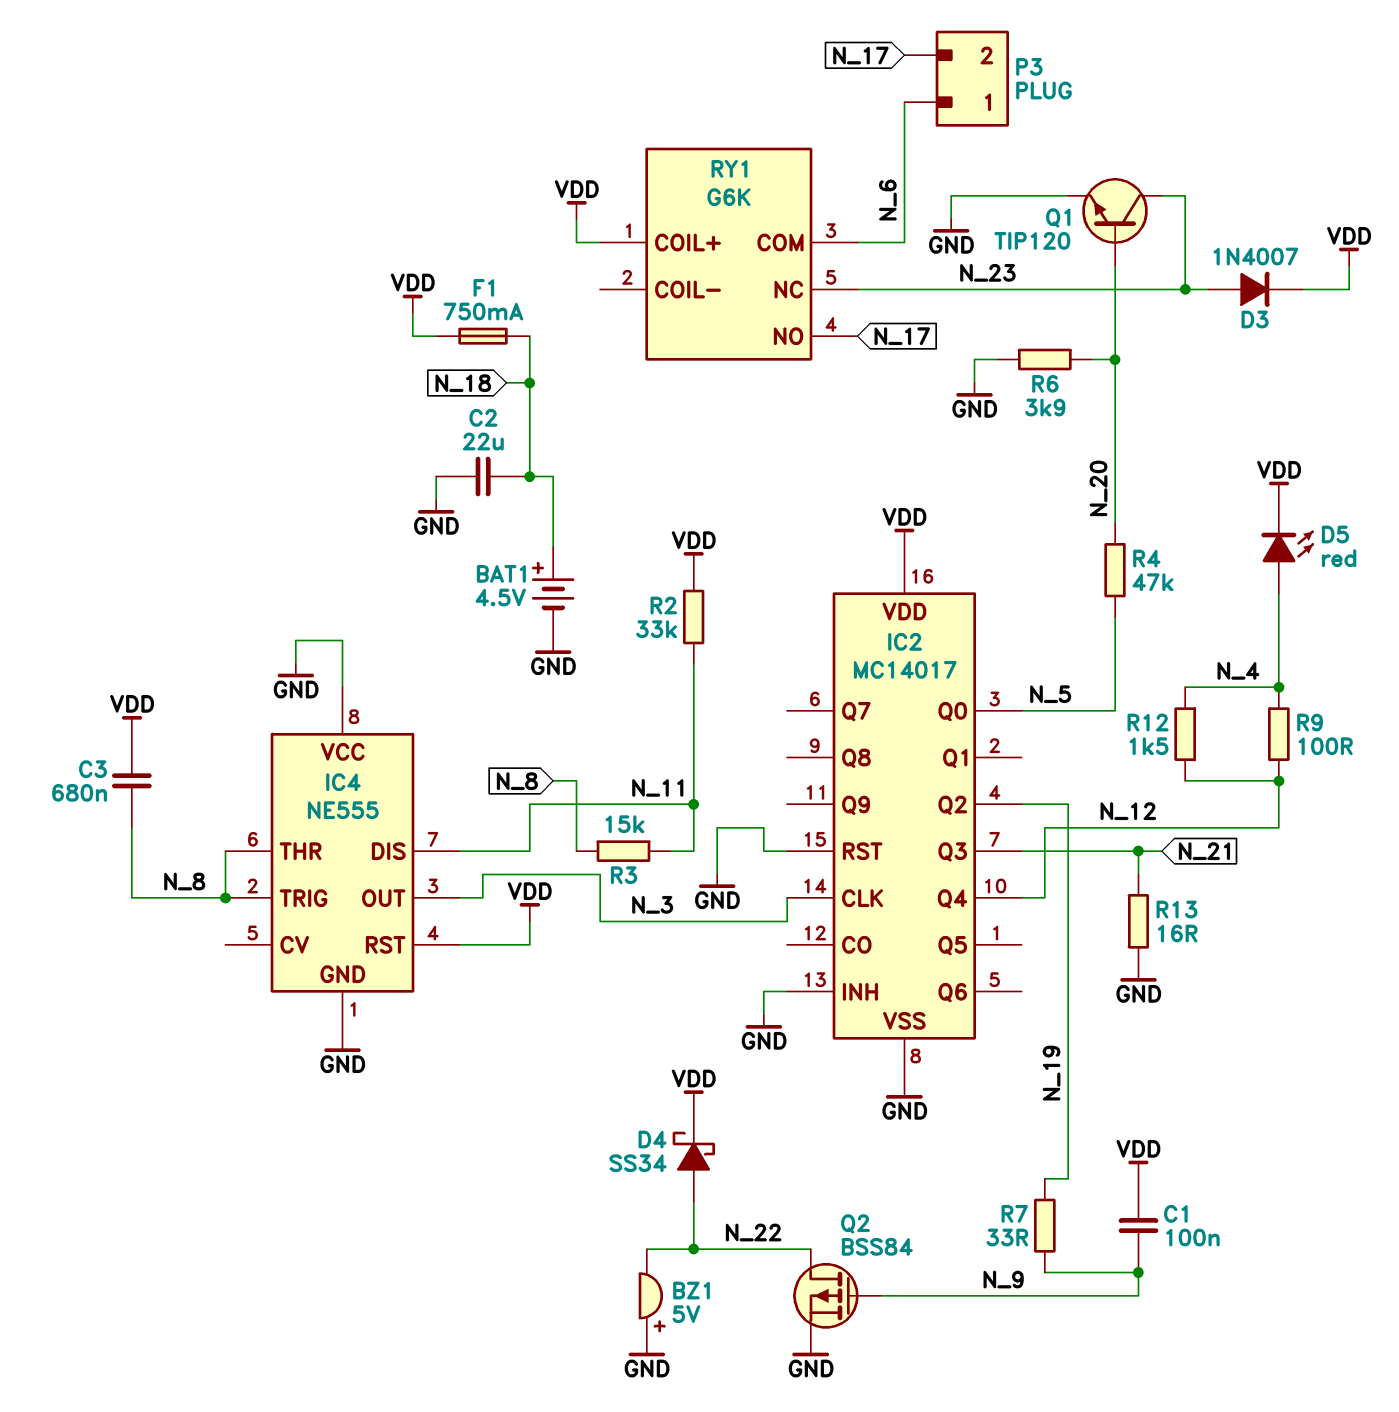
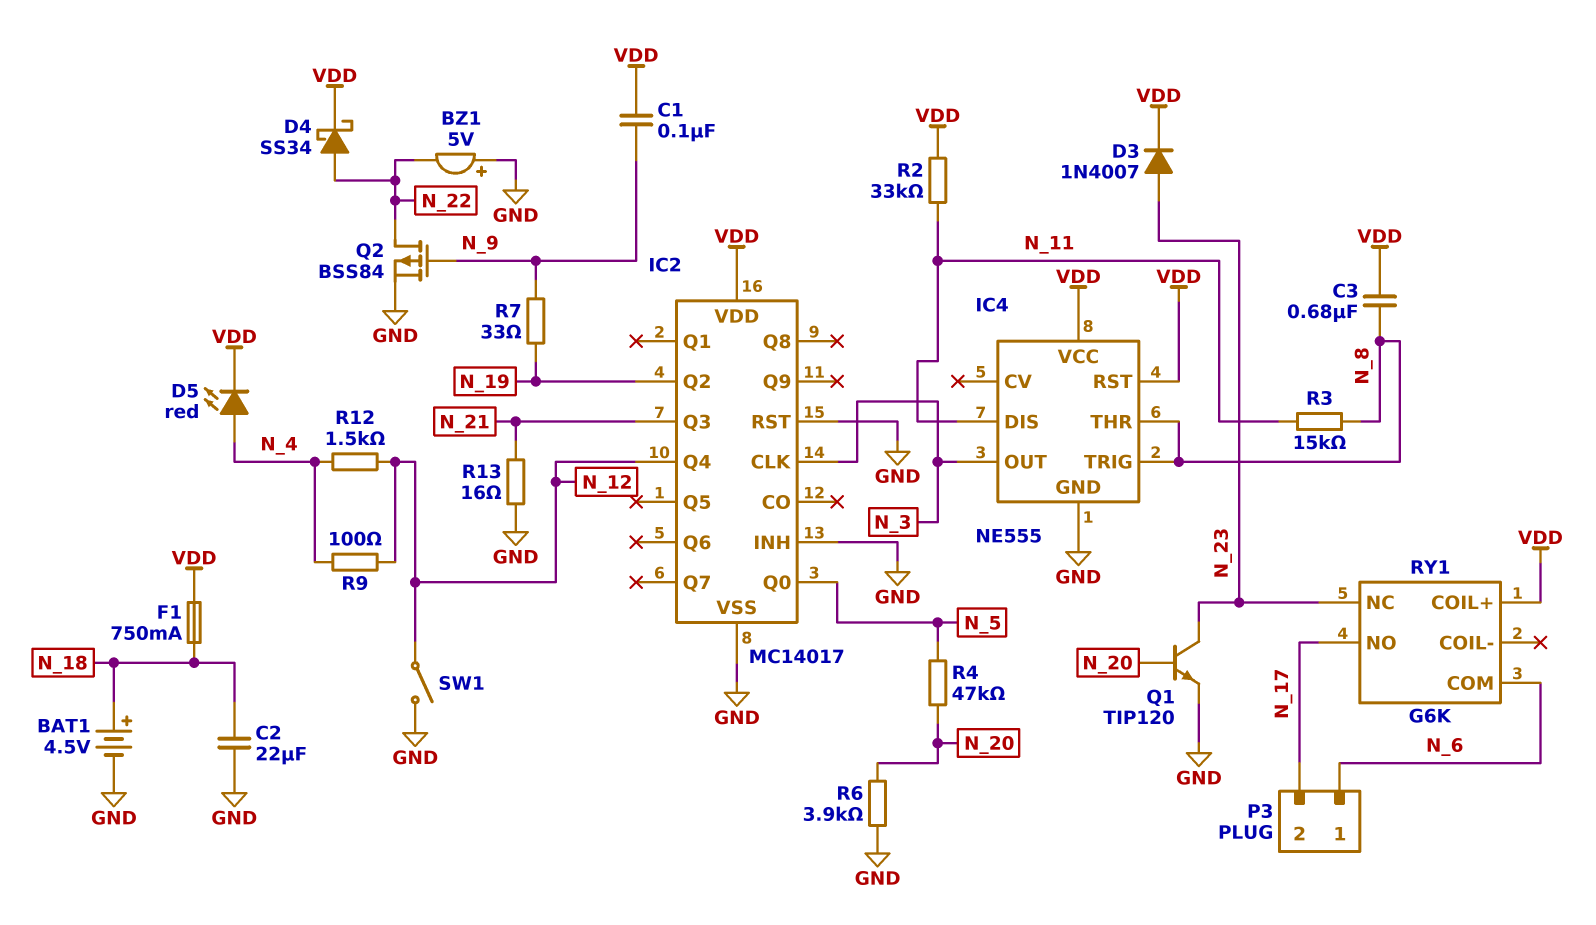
IC4 pin VCC: GND -> VDD
SW1: none -> switch (GND, N_12)

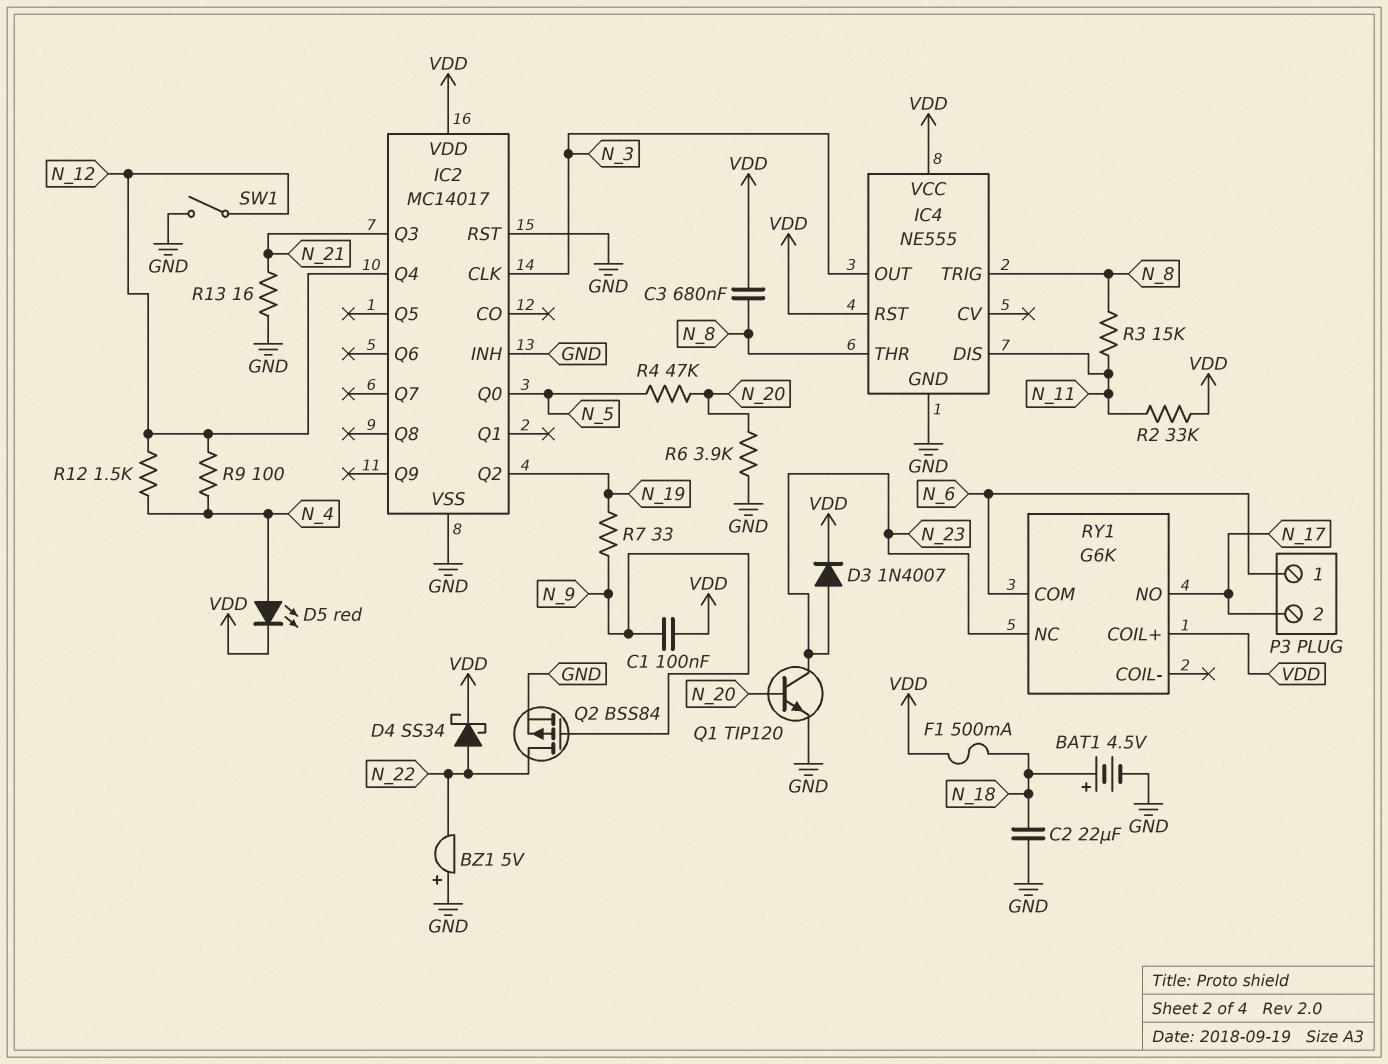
F1: 750mA (N_18, VDD) -> 500mA (N_18, VDD)

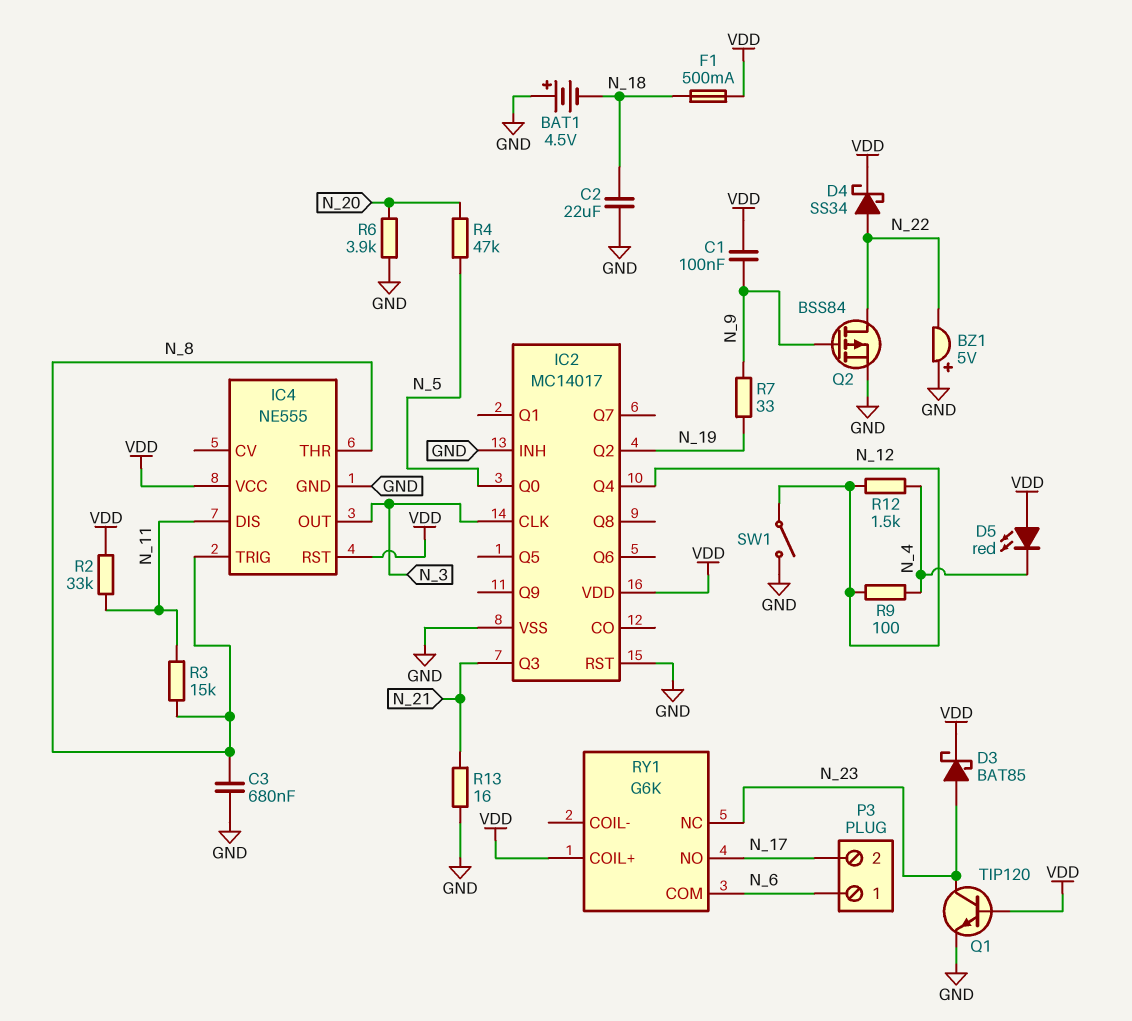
BAT1: 4.5V (plus N_18, minus GND) -> 4.5V (plus GND, minus N_18)
C3: 680nF (N_8, VDD) -> 680nF (GND, N_8)
D3: diode 1N4007 (A N_23, K VDD) -> schottky BAT85 (A N_23, K VDD)
D5: LED red (A N_4, K VDD) -> LED red (A VDD, K N_4)
Q1: NPN TIP120 (B N_20, C N_23, E GND) -> NPN TIP120 (B VDD, C N_23, E GND)

